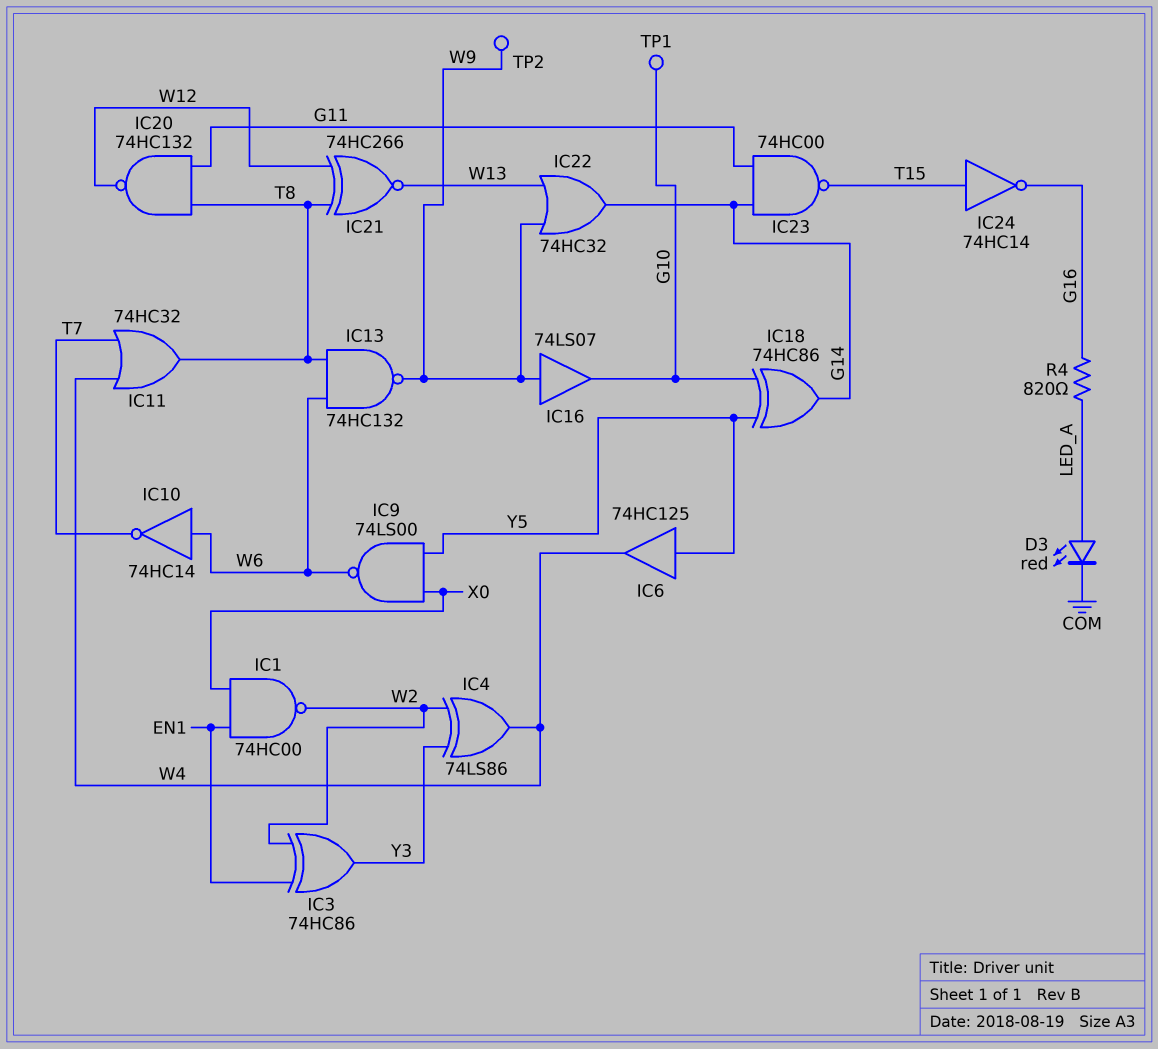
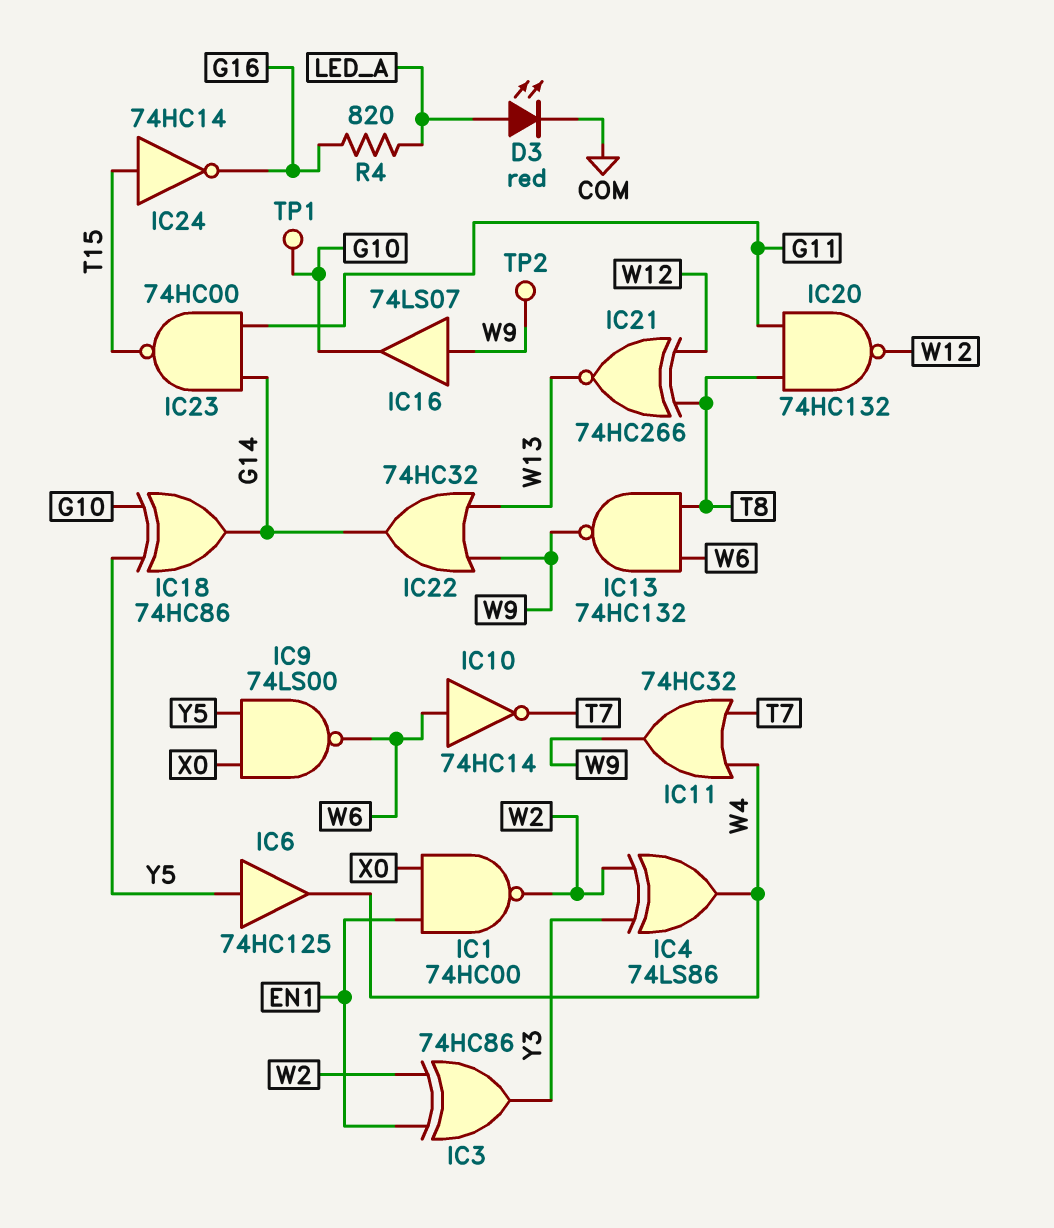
IC11: OR 74HC32 (in T7, in W4, out T8) -> OR 74HC32 (in T7, in W4, out W9)

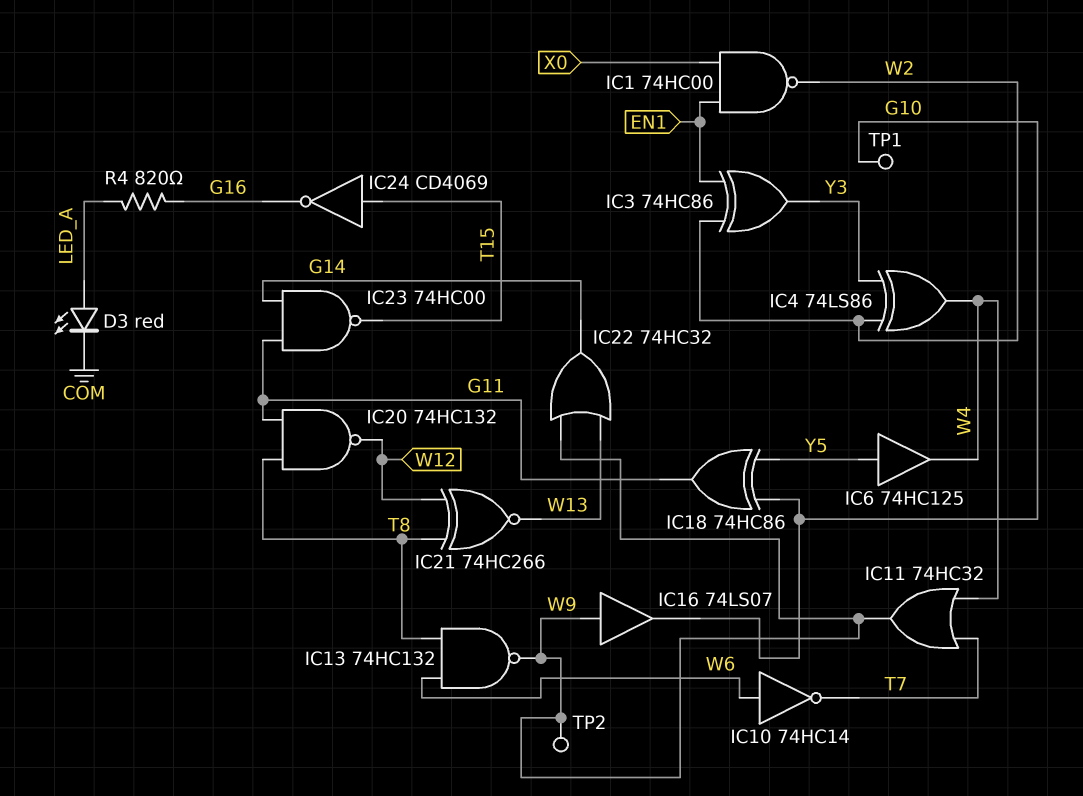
IC9: NAND 74LS00 (in X0, in Y5, out W6) -> none
IC18: XOR 74HC86 (in G10, in Y5, out G14) -> XOR 74HC86 (in G10, in Y5, out G11)
IC24: NOT 74HC14 (in T15, out G16) -> NOT CD4069 (in T15, out G16)

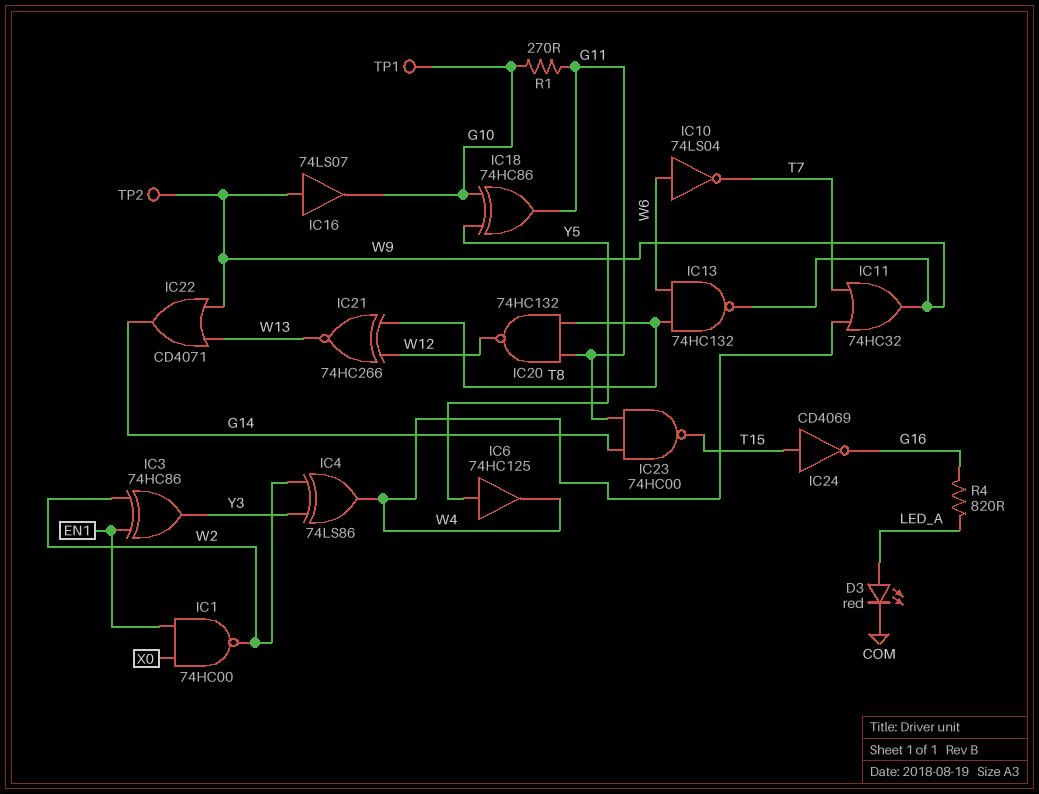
IC10: NOT 74HC14 (in W6, out T7) -> NOT 74LS04 (in W6, out T7)
IC22: OR 74HC32 (in W9, in W13, out G14) -> OR CD4071 (in W9, in W13, out G14)
R1: none -> 270 (G10, G11)

